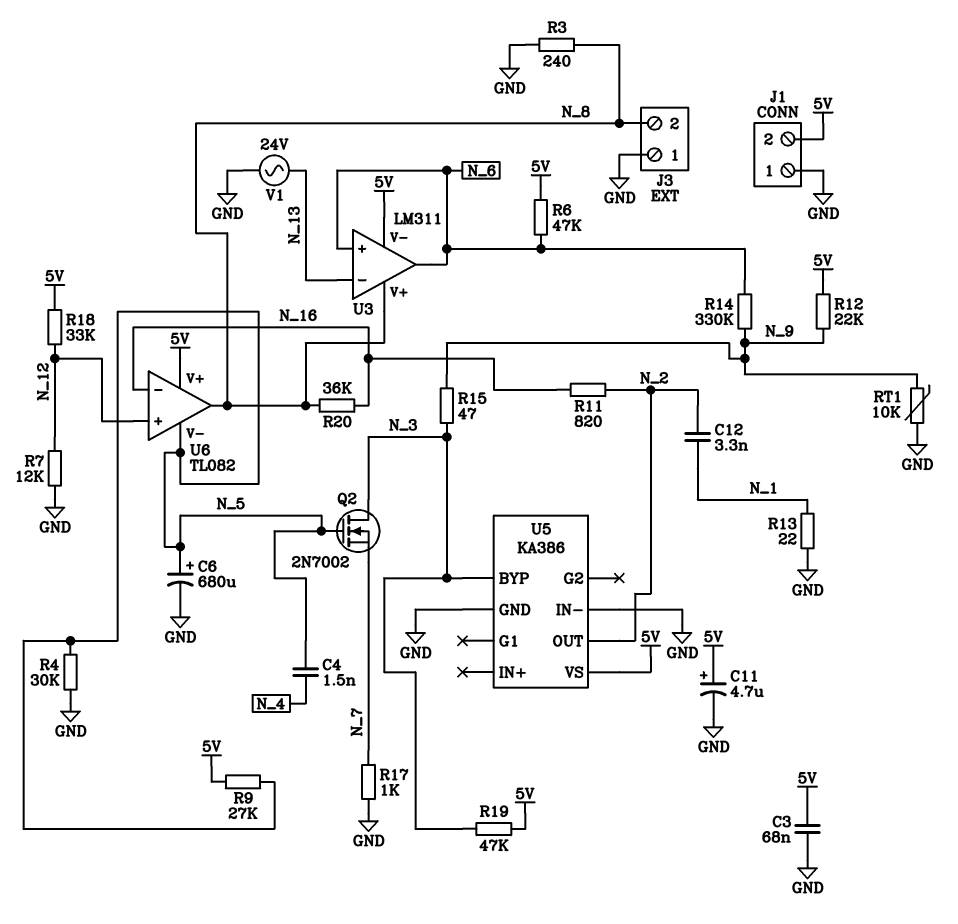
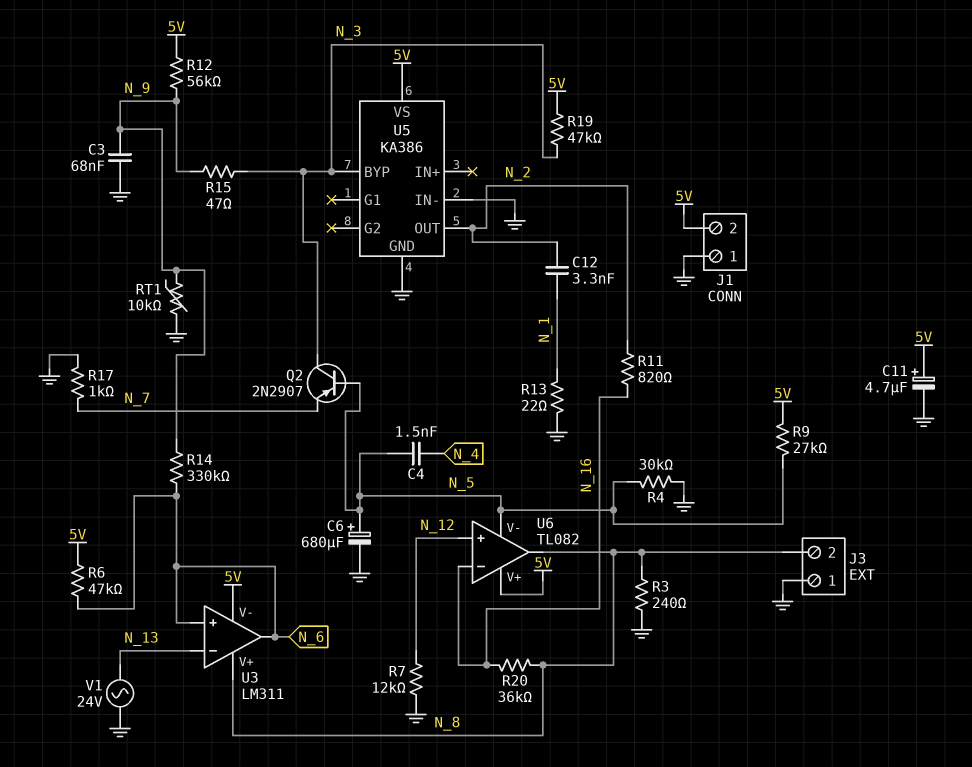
C3: 68nF (5V, GND) -> 68nF (GND, N_9)
Q2: NMOS 2N7002 (G N_5, D N_3, S N_7) -> PNP 2N2907 (B N_5, C N_3, E N_7)
R12: 22k (5V, N_9) -> 56k (5V, N_9)
R18: 33k (5V, N_12) -> none

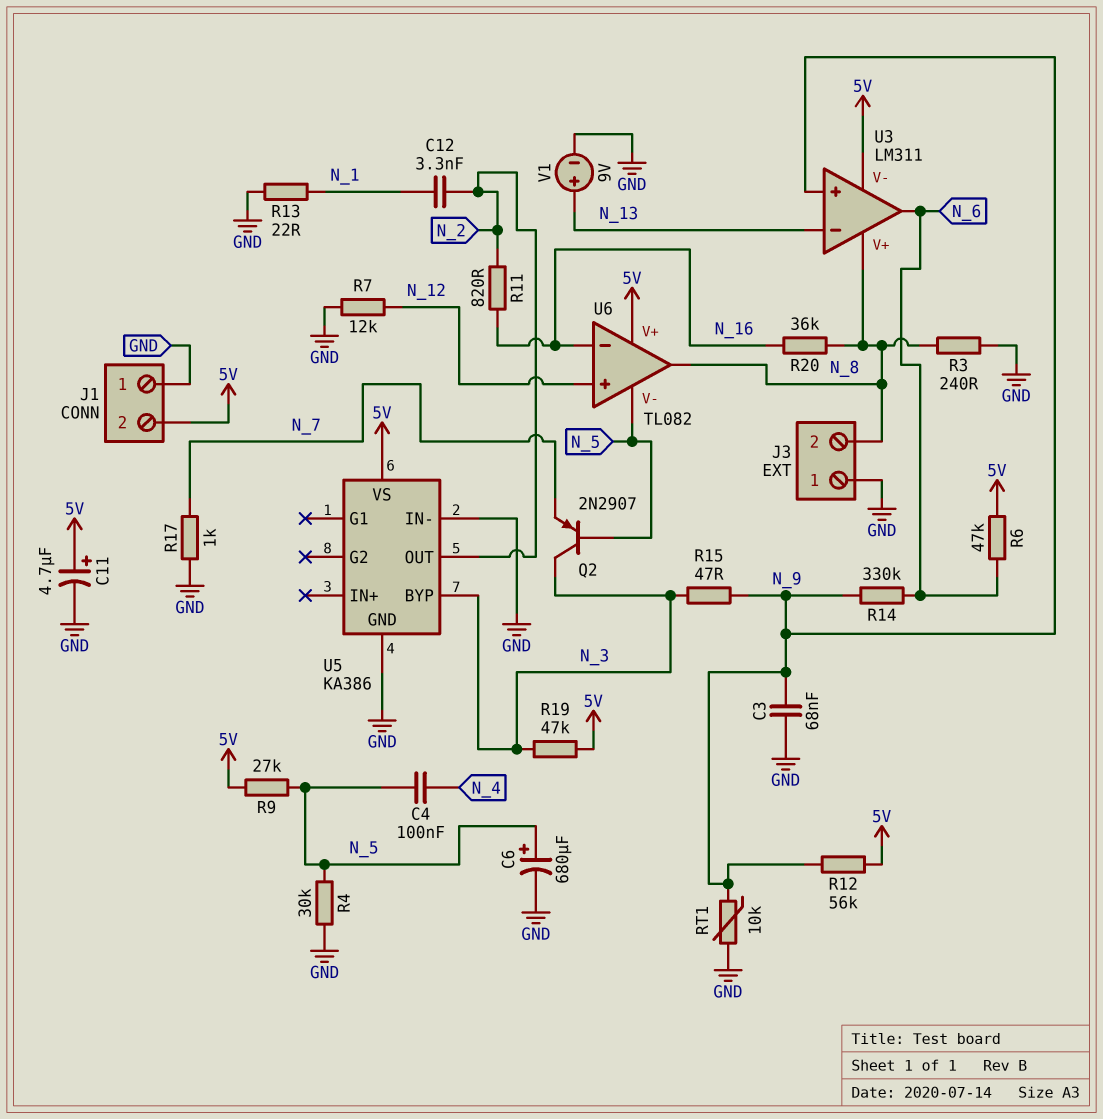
C4: 1.5nF (N_4, N_5) -> 100nF (N_4, N_5)
U3 pin in+: N_6 -> N_9
V1: AC 24V (GND, N_13) -> 9V (plus N_13, minus GND)

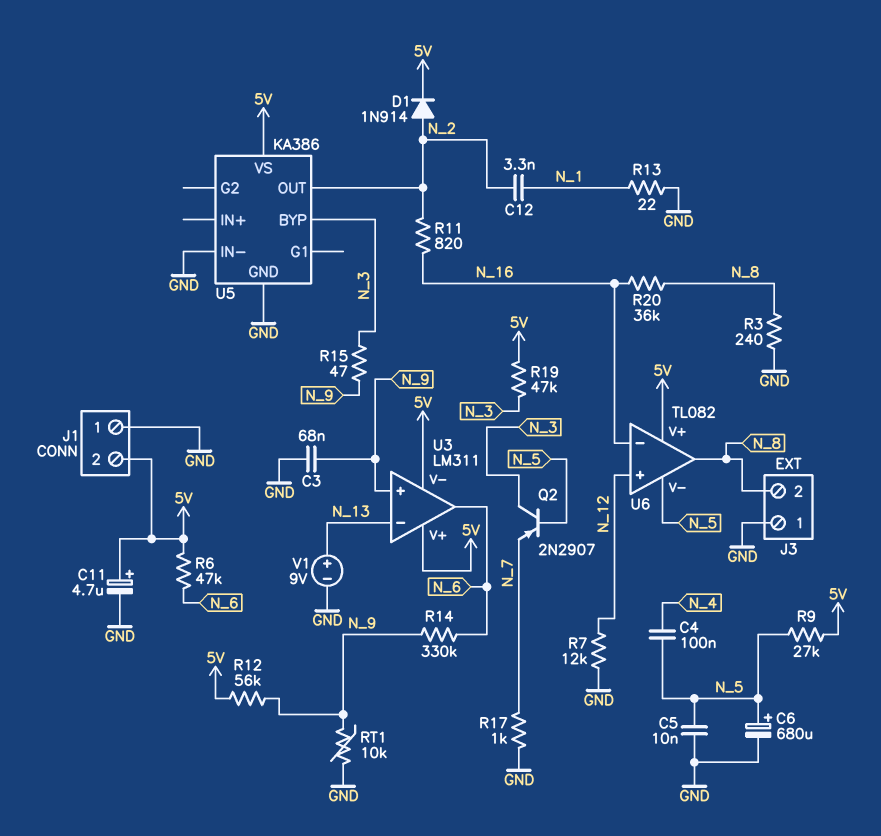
C5: none -> 10nF (GND, N_5)
D1: none -> diode 1N914 (A N_2, K 5V)
R4: 30k (GND, N_5) -> none
U3 pin V+: N_8 -> 5V

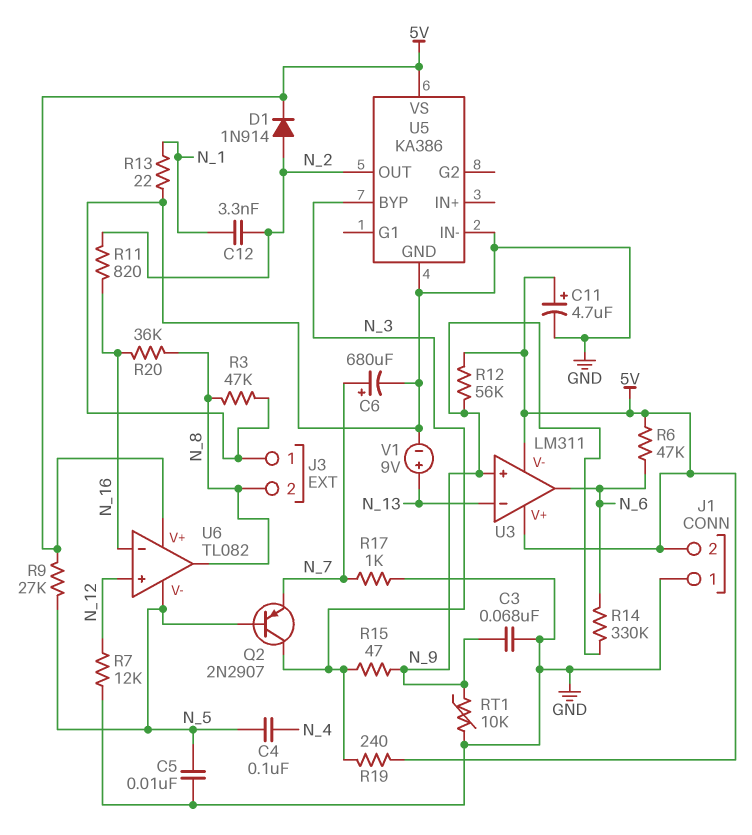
C6: 680uF (plus N_5, minus GND) -> 680uF (plus N_7, minus GND)
R3: 240 (GND, N_8) -> 47k (GND, N_8)
R19: 47k (5V, N_3) -> 240 (5V, N_3)

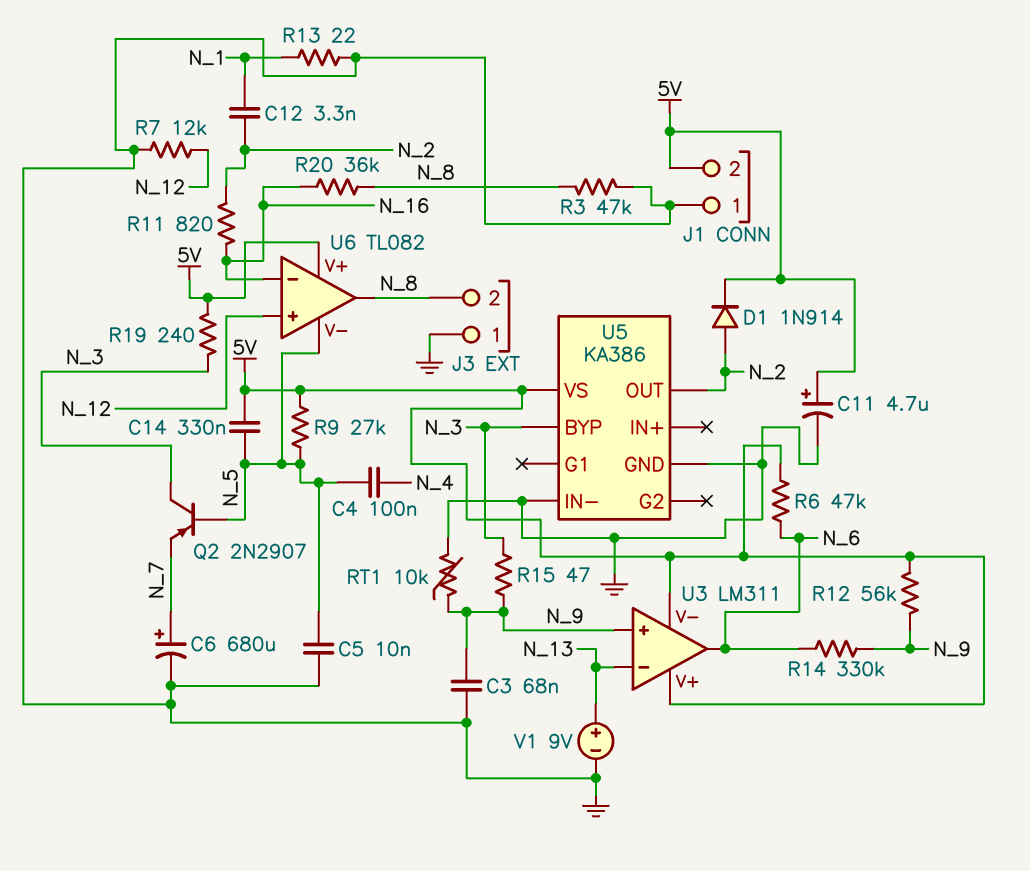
C14: none -> 330nF (5V, N_5)
R17: 1k (GND, N_7) -> none

